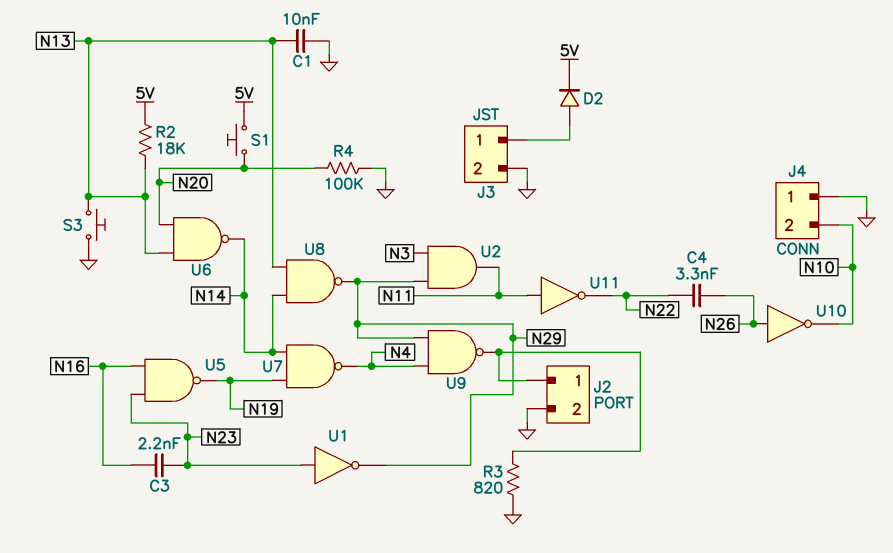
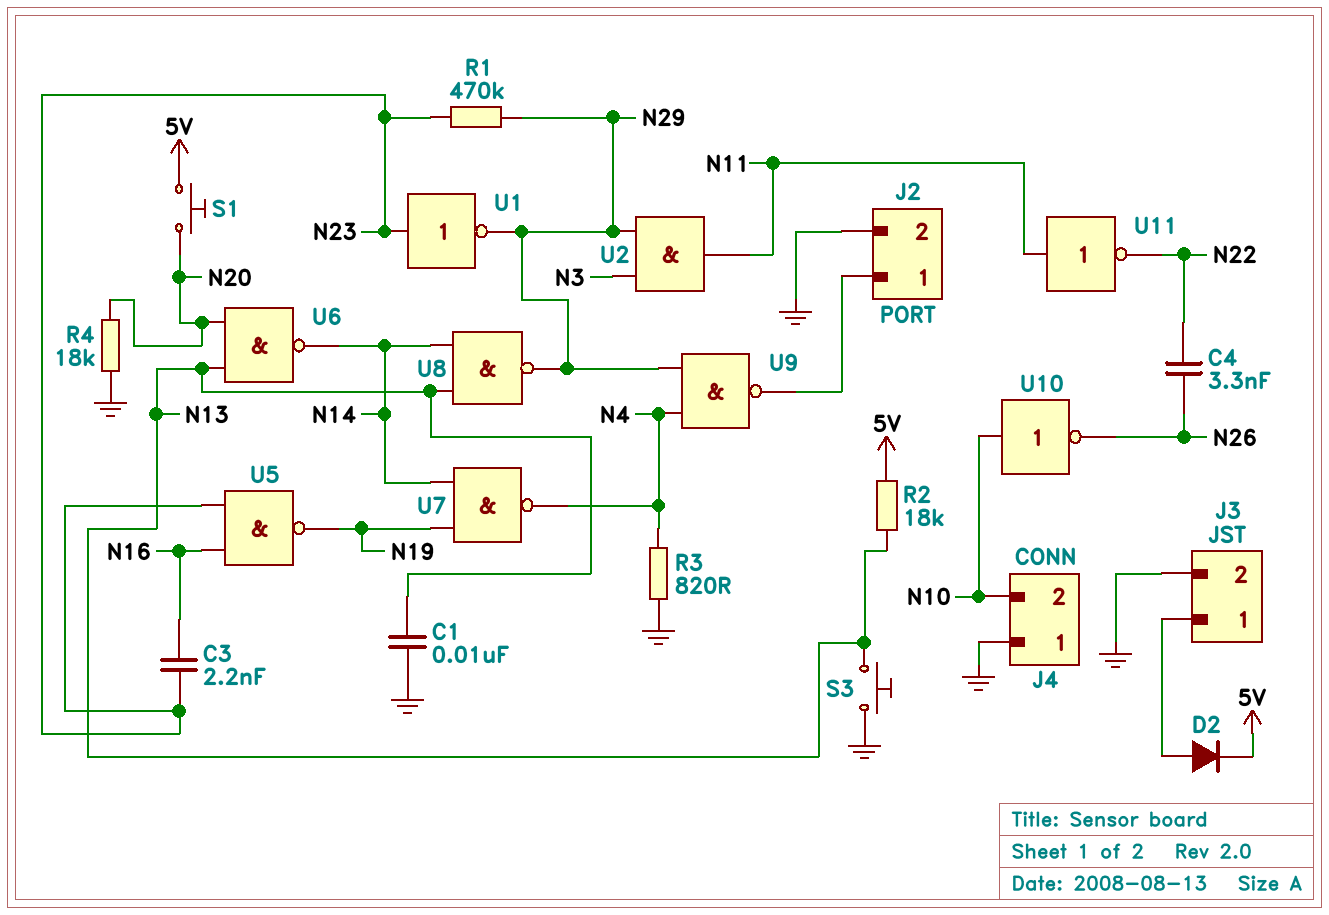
R1: none -> 470k (N23, N29)
R3: 820 (GND, J2/1) -> 820 (GND, N4)
R4: 100k (GND, N20) -> 18k (GND, N20)
U10: NOT (in N26, out N10) -> NOT (in N10, out N26)

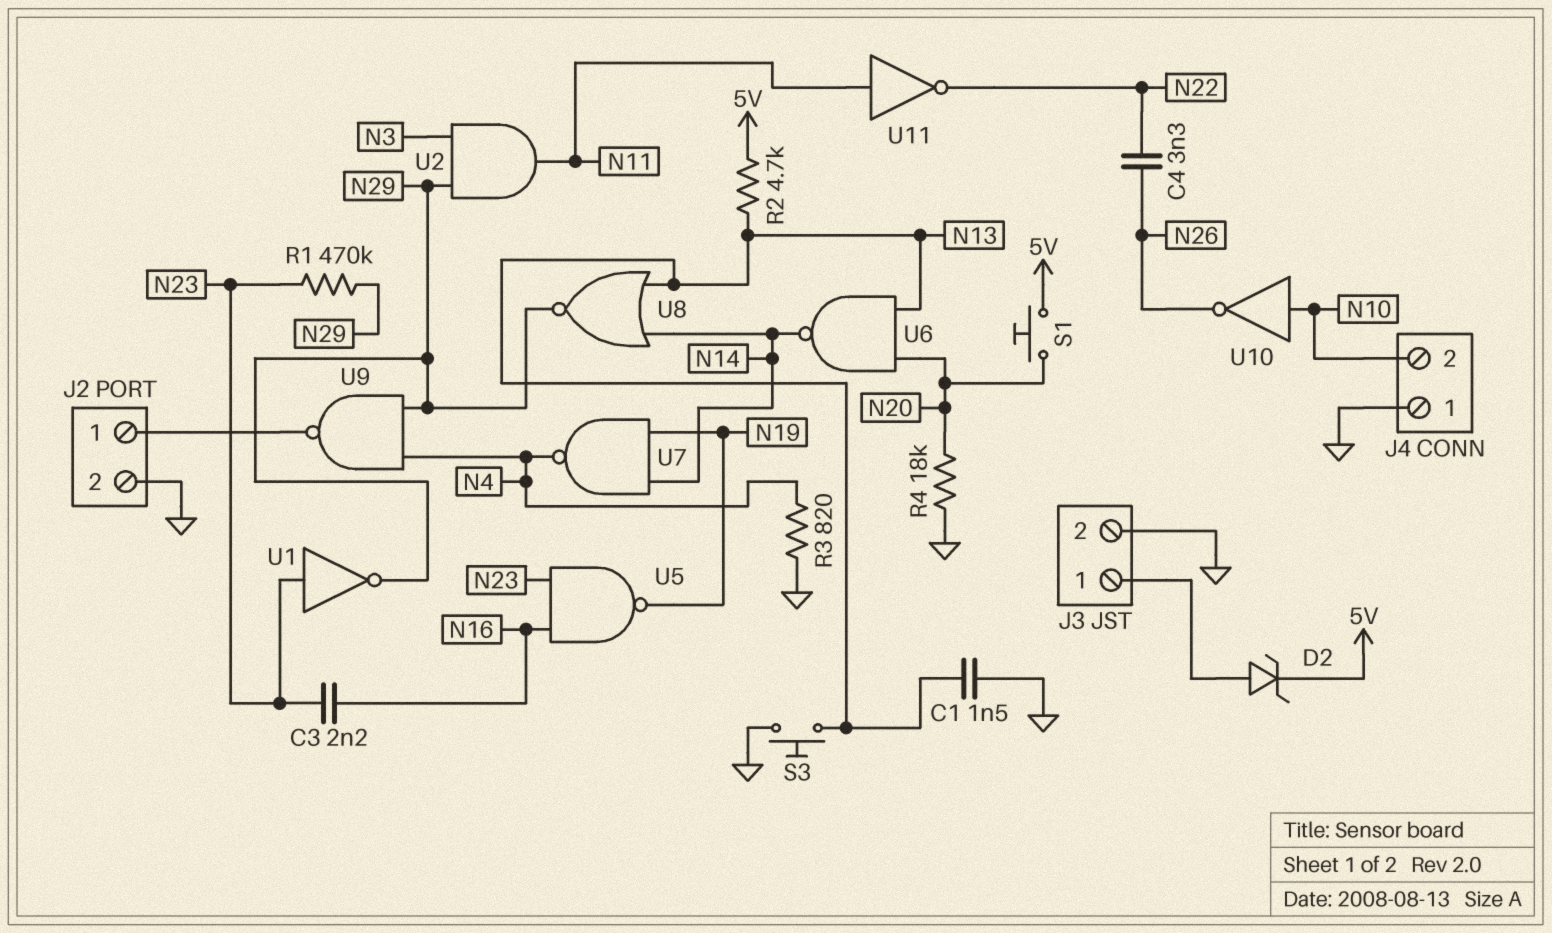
C1: 10nF (GND, N13) -> 1.5nF (GND, N13)
D2: diode (A J3/1, K 5V) -> zener (A J3/1, K 5V)
R2: 18k (5V, N13) -> 4.7k (5V, N13)
U8: NAND (in N13, in N14, out N29) -> NOR (in N13, in N14, out N29)

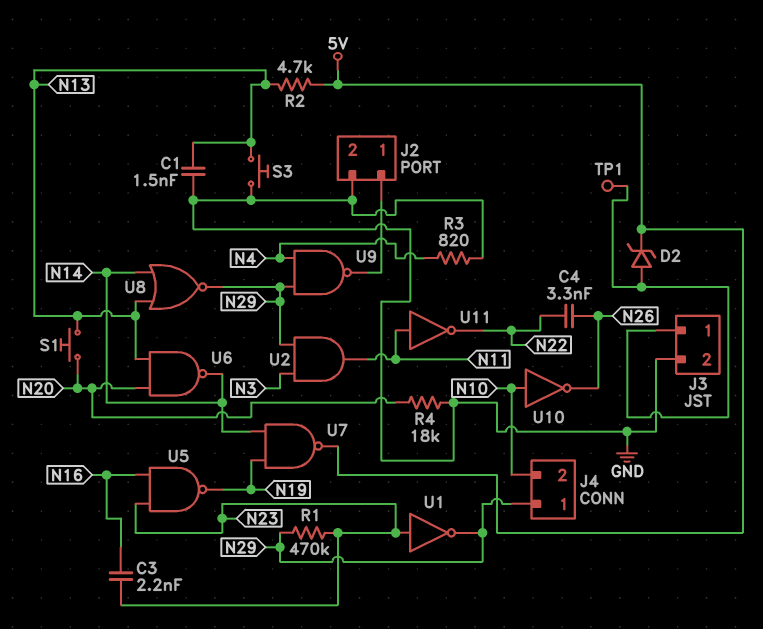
J4 pin 1: GND -> N29
S1: button (5V, N20) -> button (N13, N20)
TP1: none -> test point (J3/1)
U7: NAND (in N14, in N19, out N4) -> NAND (in N14, in N19, out 5V)

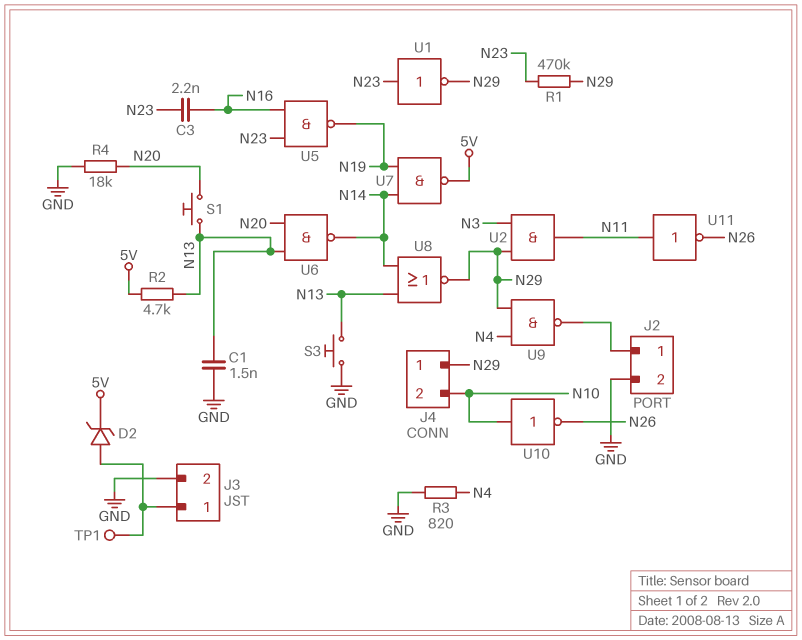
C4: 3.3nF (N22, N26) -> none
U11: NOT (in N11, out N22) -> NOT (in N11, out N26)

